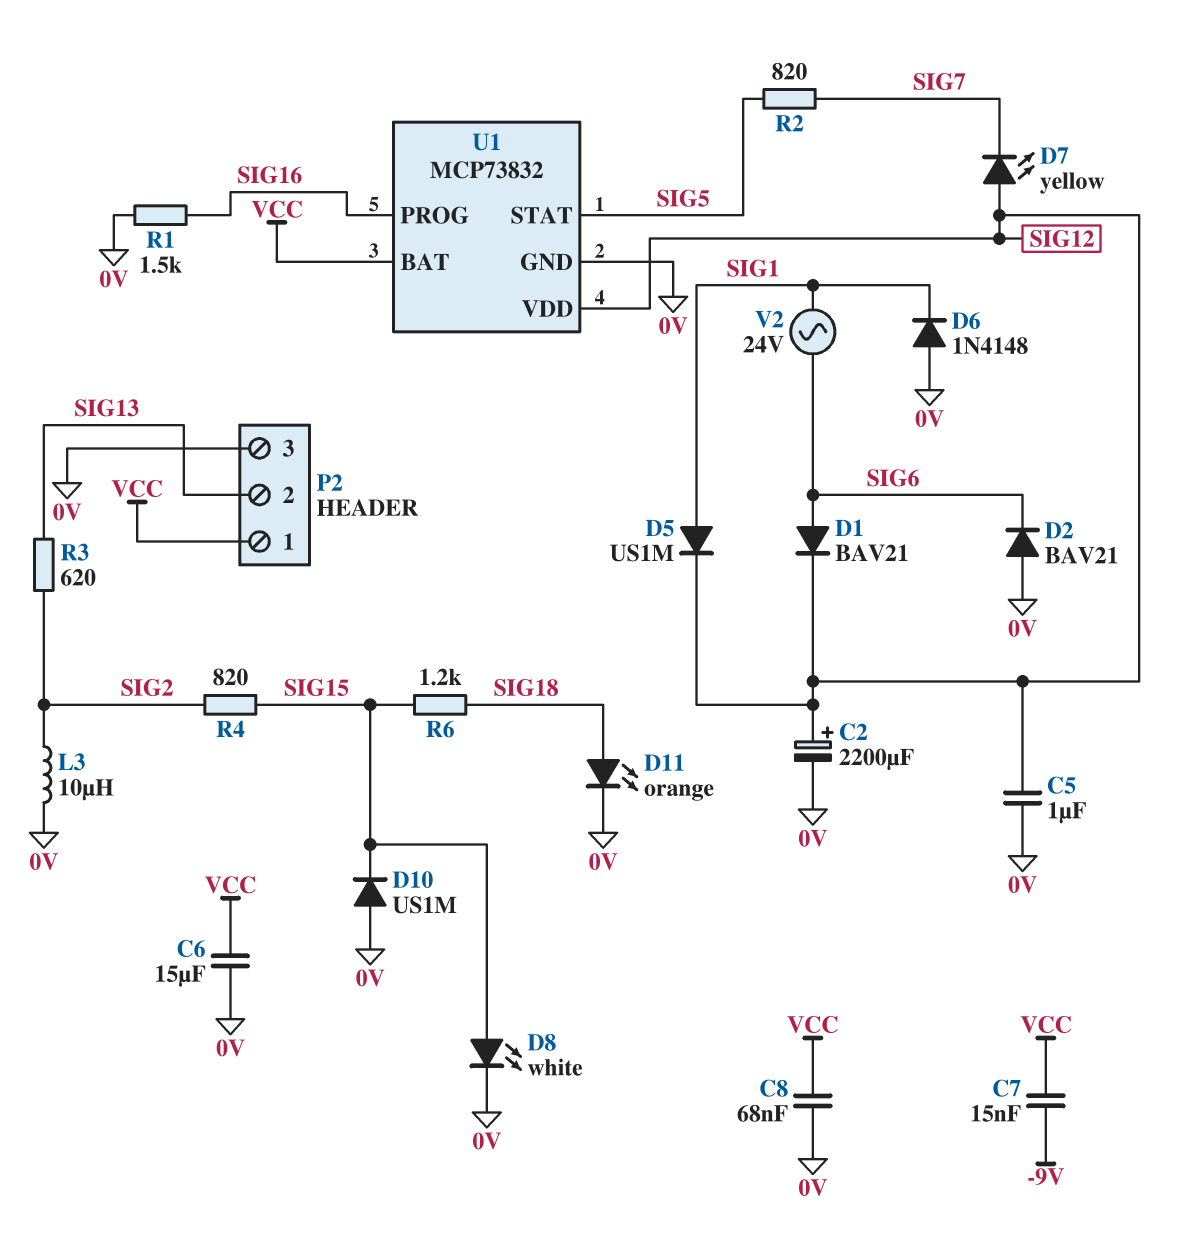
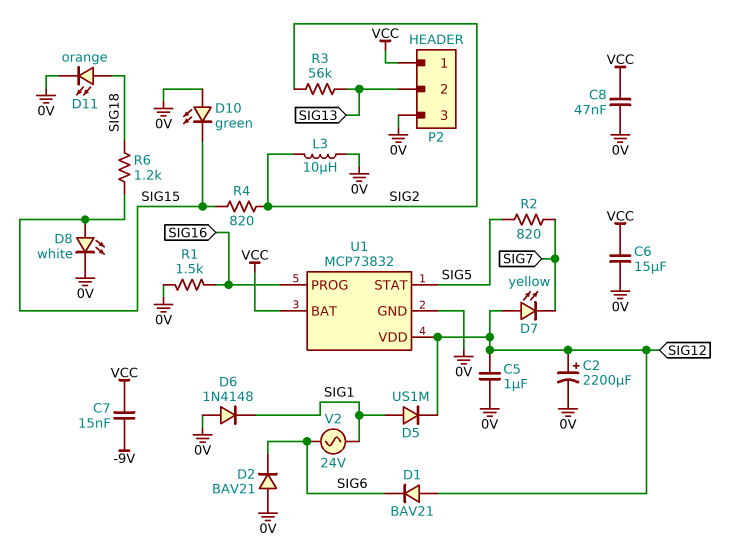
C8: 68nF (0V, VCC) -> 47nF (0V, VCC)
D1: diode BAV21 (A SIG6, K SIG12) -> diode BAV21 (A SIG12, K SIG6)
D10: diode US1M (A 0V, K SIG15) -> LED green (A 0V, K SIG15)
R3: 620 (SIG2, SIG13) -> 56k (SIG2, SIG13)

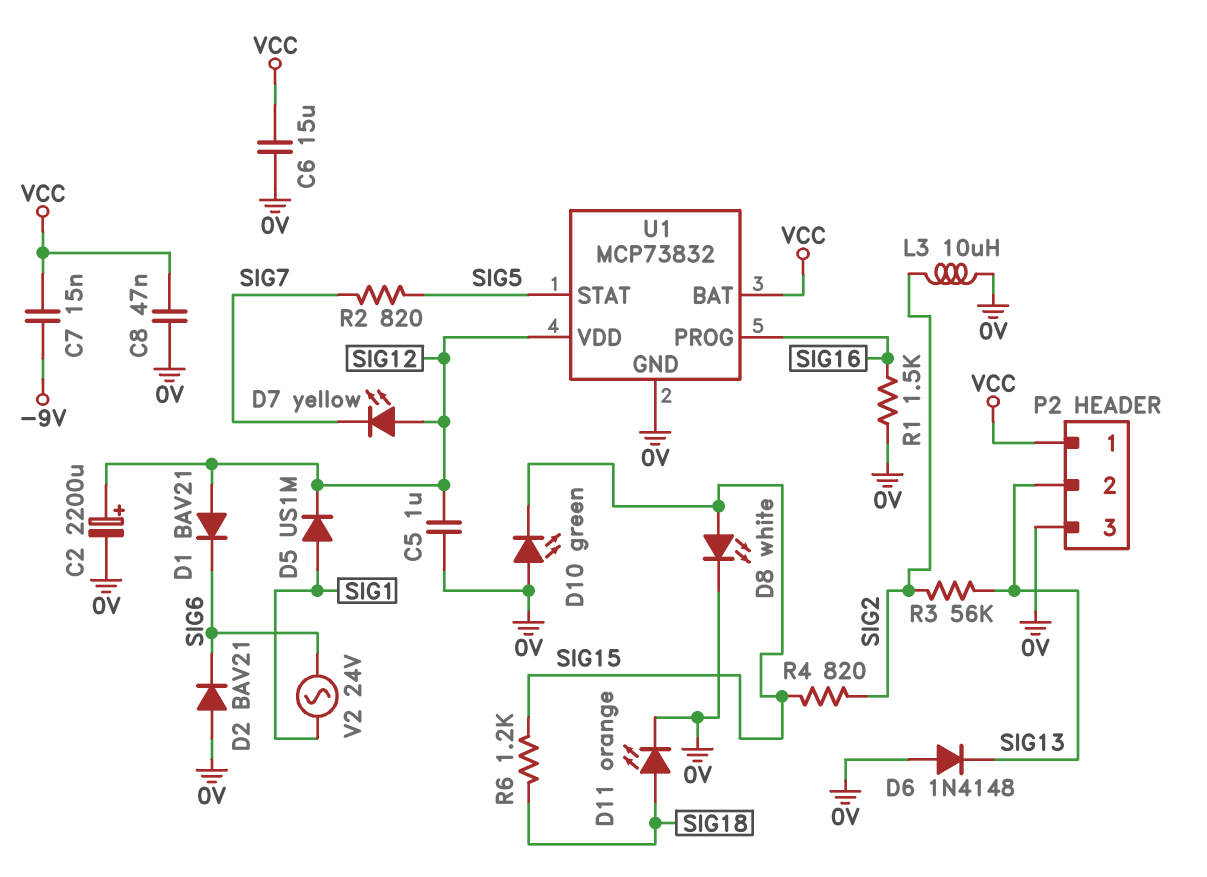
D6: diode 1N4148 (A 0V, K SIG1) -> diode 1N4148 (A 0V, K SIG13)

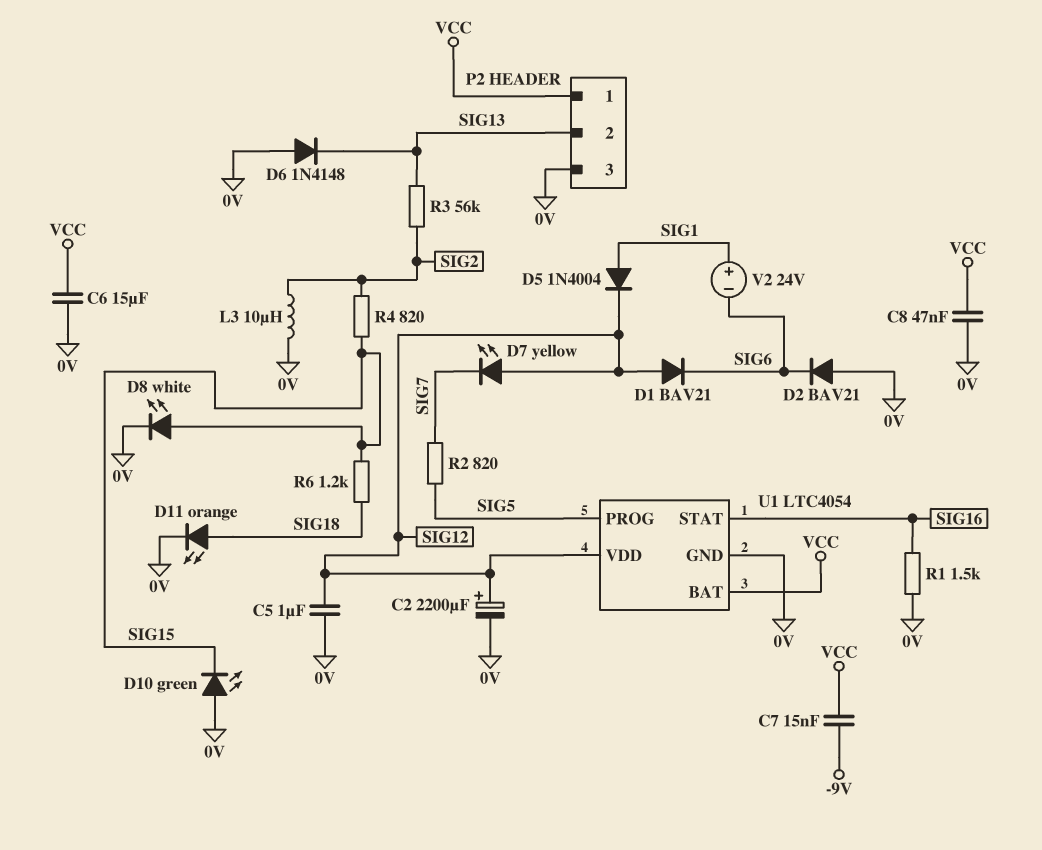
D5: diode US1M (A SIG1, K SIG12) -> diode 1N4004 (A SIG1, K SIG12)
U1: MCP73832 -> LTC4054
U1 pin PROG: SIG16 -> SIG5
U1 pin STAT: SIG5 -> SIG16
V2: AC 24V (SIG1, SIG6) -> 24V (plus SIG1, minus SIG6)

